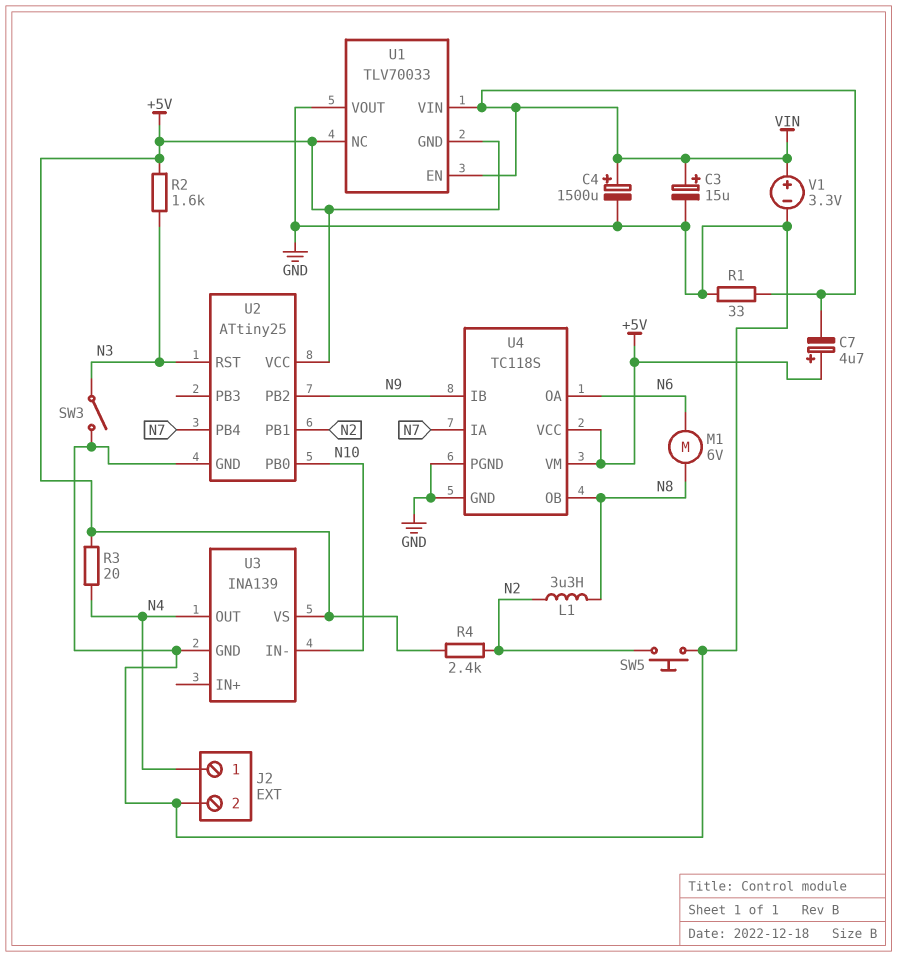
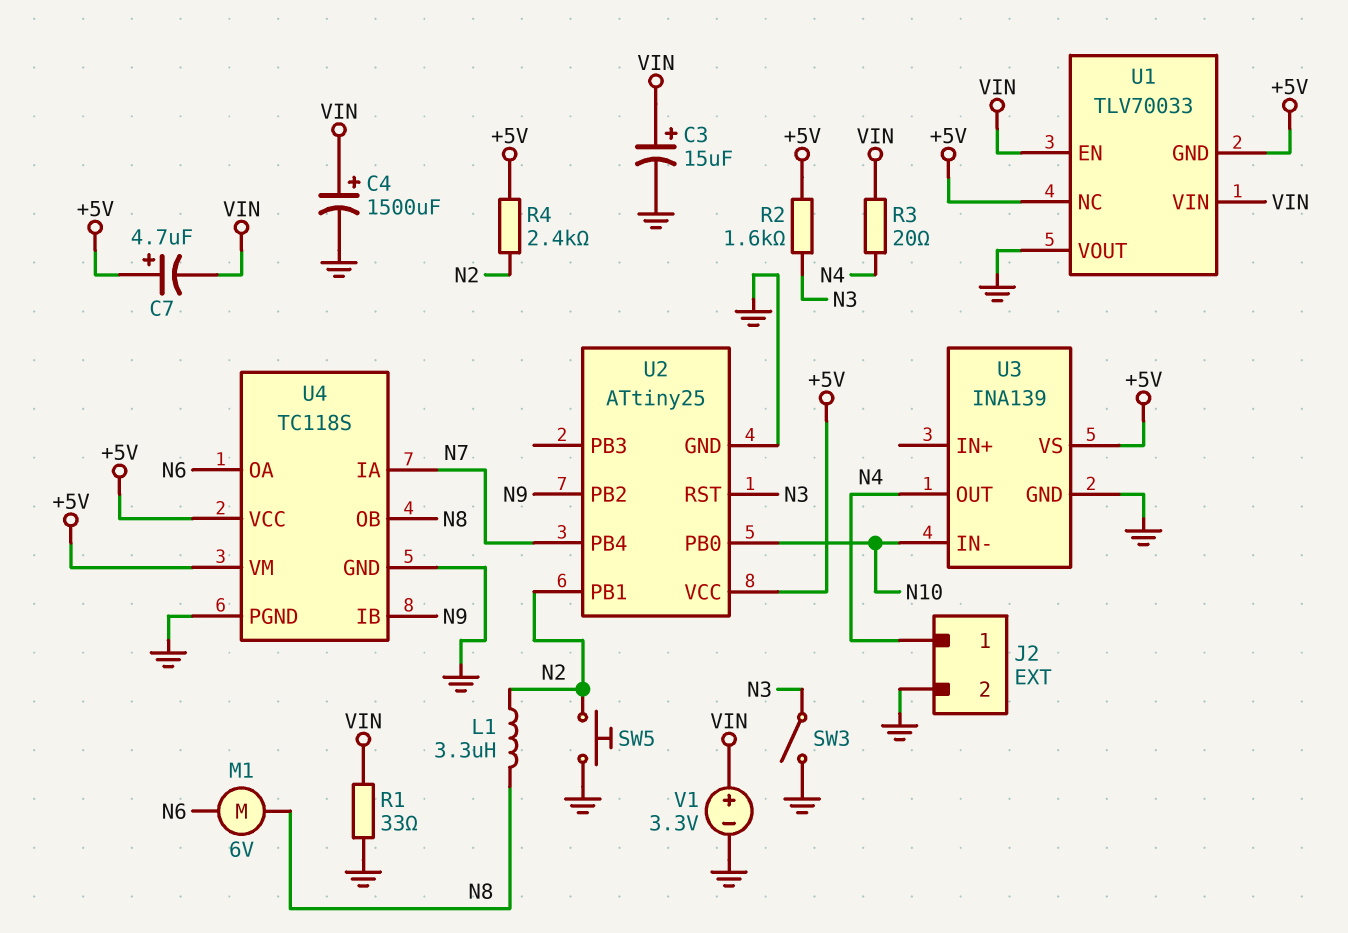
R3: 20 (+5V, N4) -> 20 (N4, VIN)

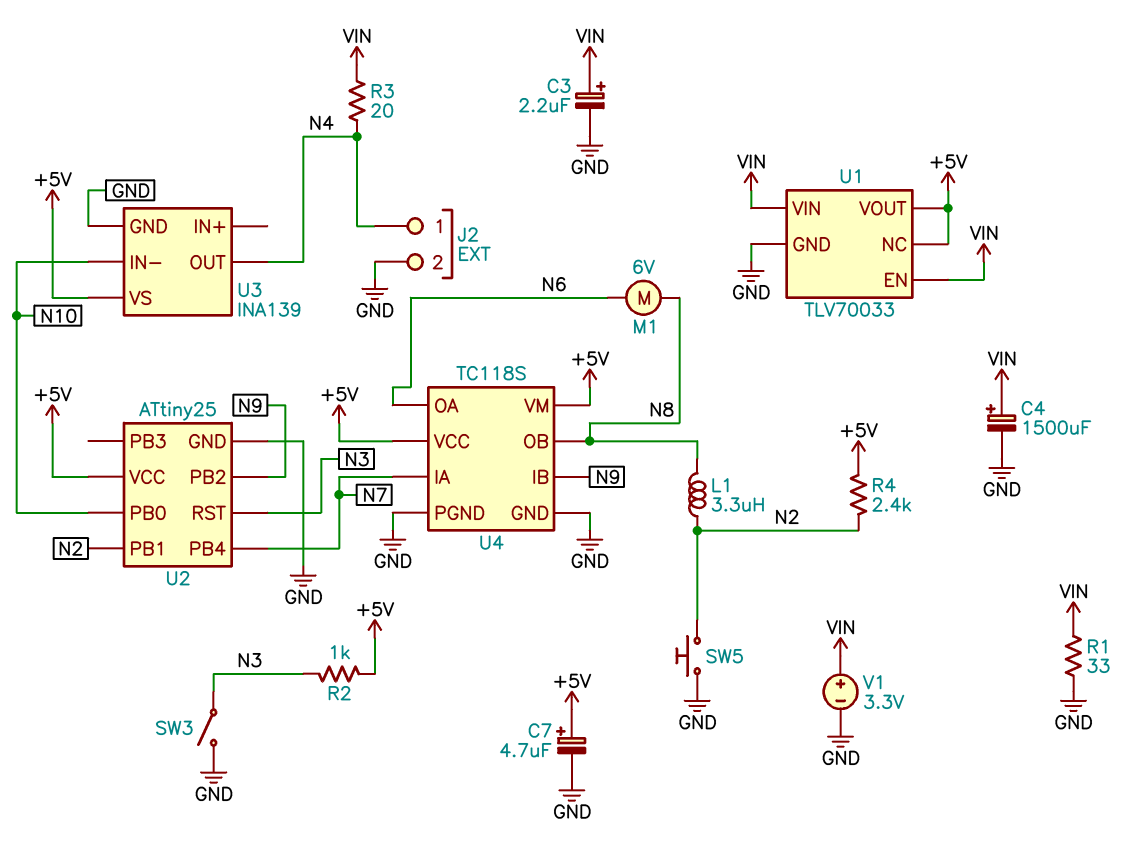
C3: 15uF (plus VIN, minus GND) -> 2.2uF (plus VIN, minus GND)
C7: 4.7uF (plus +5V, minus VIN) -> 4.7uF (plus +5V, minus GND)
R2: 1.6k (+5V, N3) -> 1k (+5V, N3)
U1 pin GND: +5V -> GND
U1 pin VOUT: GND -> +5V

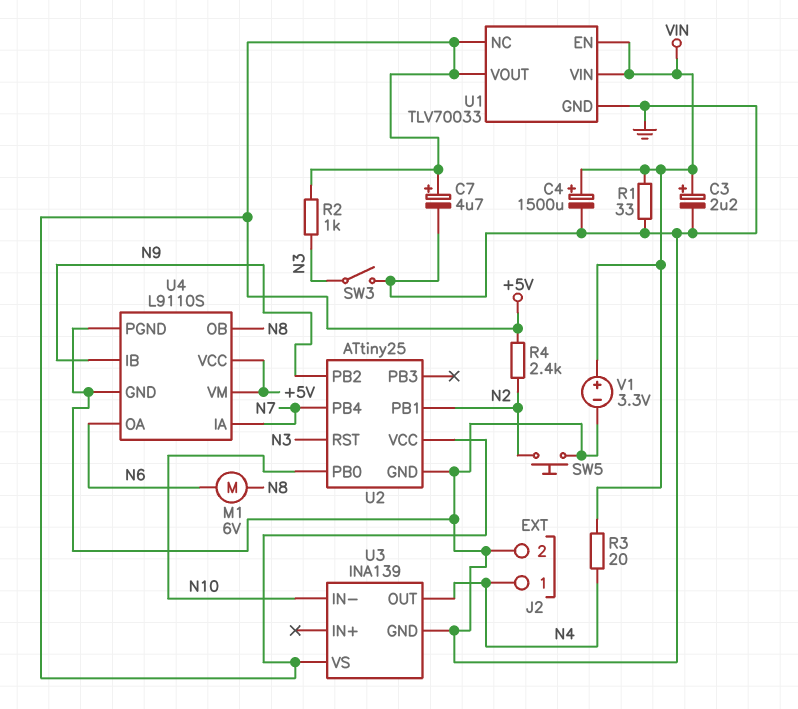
L1: 3.3uH (N2, N8) -> none
U4: TC118S -> L9110S

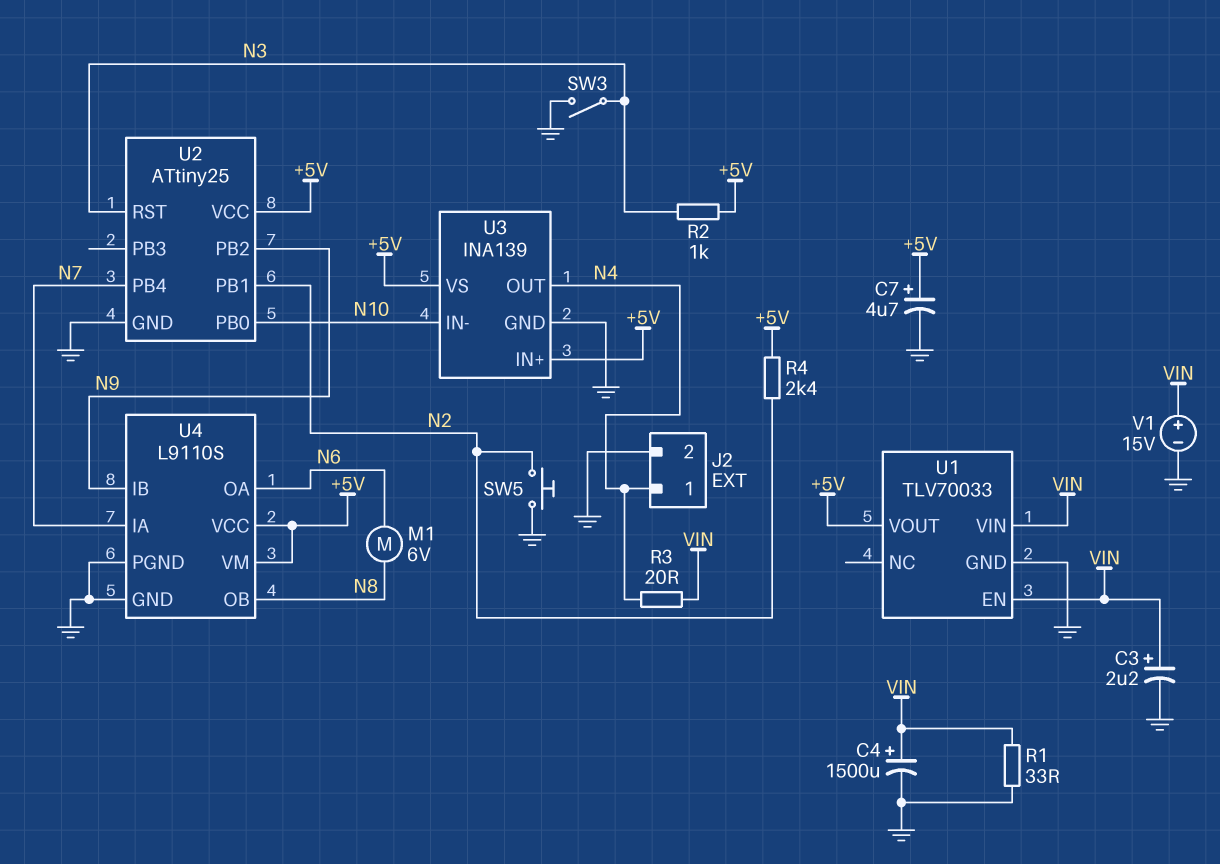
U1 pin NC: +5V -> none
U3 pin IN+: none -> +5V
V1: 3.3V (plus VIN, minus GND) -> 15V (plus VIN, minus GND)

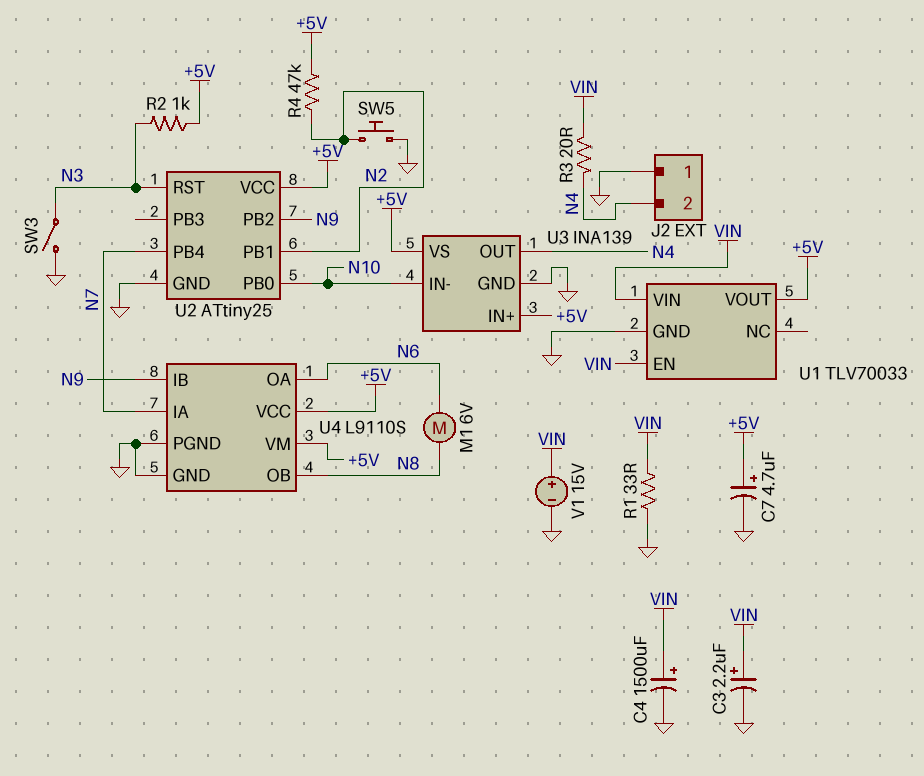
J2 pin 1: N4 -> GND
J2 pin 2: GND -> N4
R4: 2.4k (+5V, N2) -> 47k (+5V, N2)

